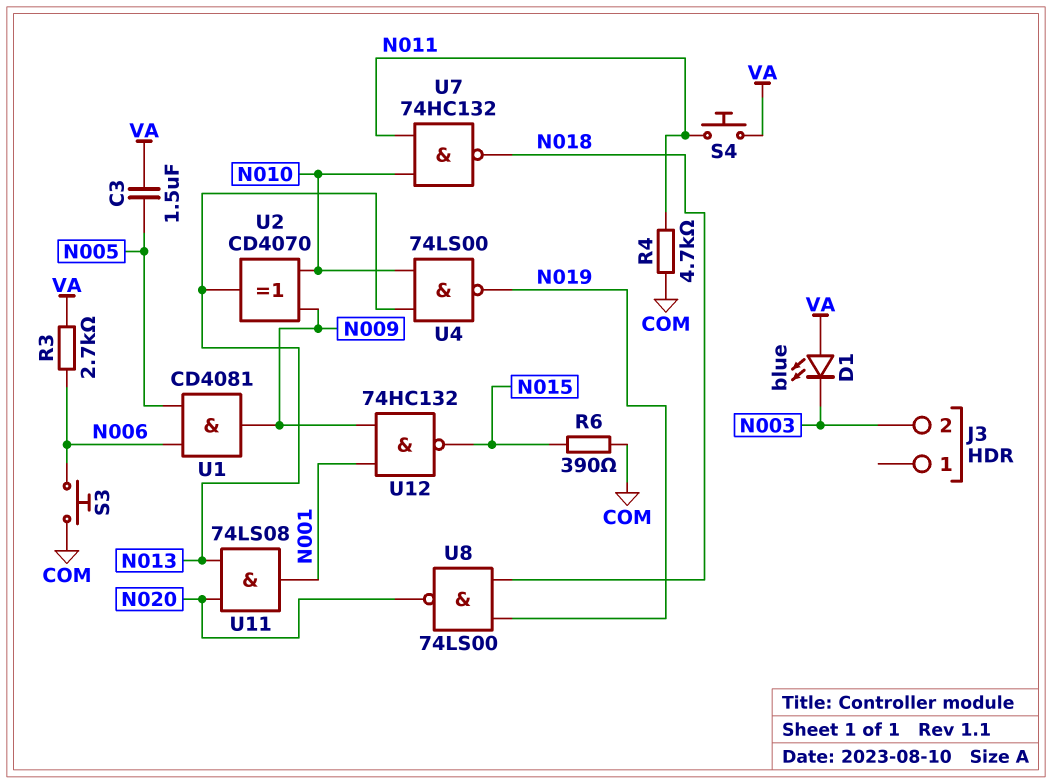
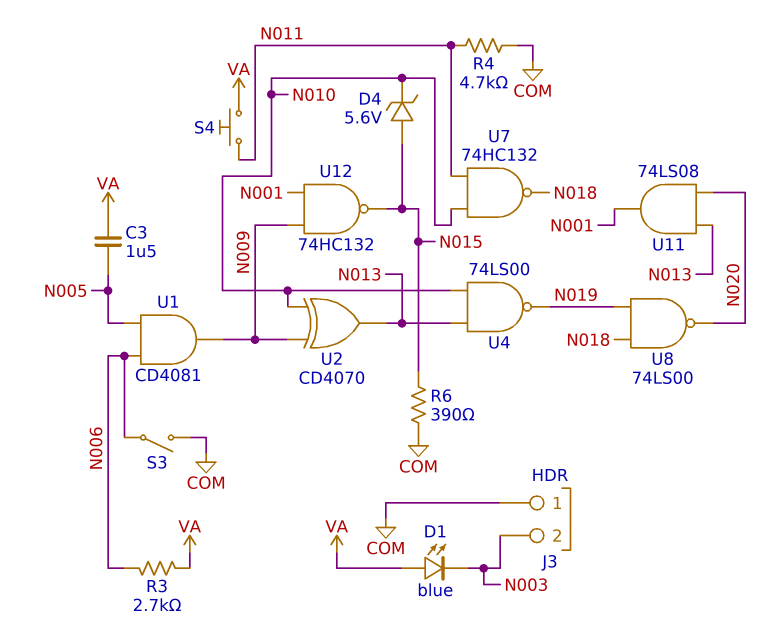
D4: none -> zener 5.6V (A N015, K N010)
J3 pin 1: none -> COM
S3: button (COM, N006) -> switch (COM, N006)

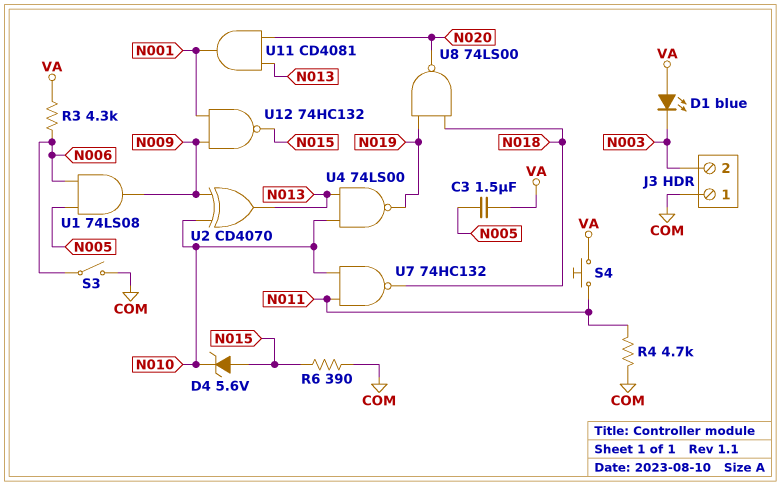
R3: 2.7k (N006, VA) -> 4.3k (N006, VA)
U1: AND CD4081 (in N005, in N006, out N009) -> AND 74LS08 (in N005, in N006, out N009)
U11: AND 74LS08 (in N013, in N020, out N001) -> AND CD4081 (in N013, in N020, out N001)

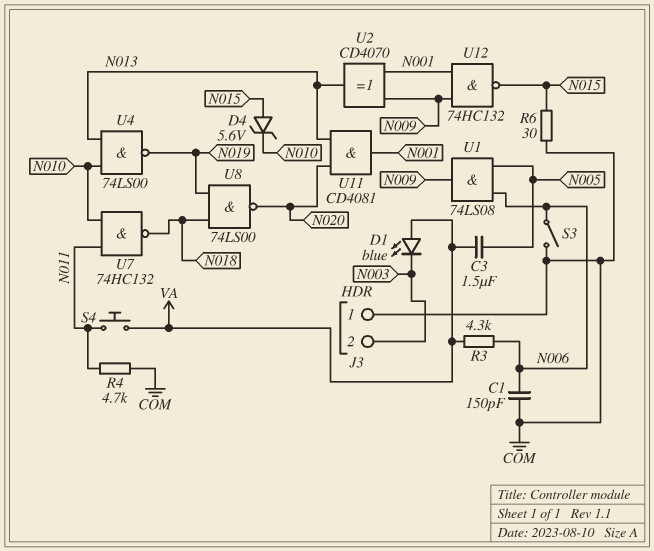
C1: none -> 150pF (COM, N006)
R6: 390 (COM, N015) -> 30 (COM, N015)
U2: XOR CD4070 (in N009, in N010, out N013) -> XOR CD4070 (in N001, in N009, out N013)

